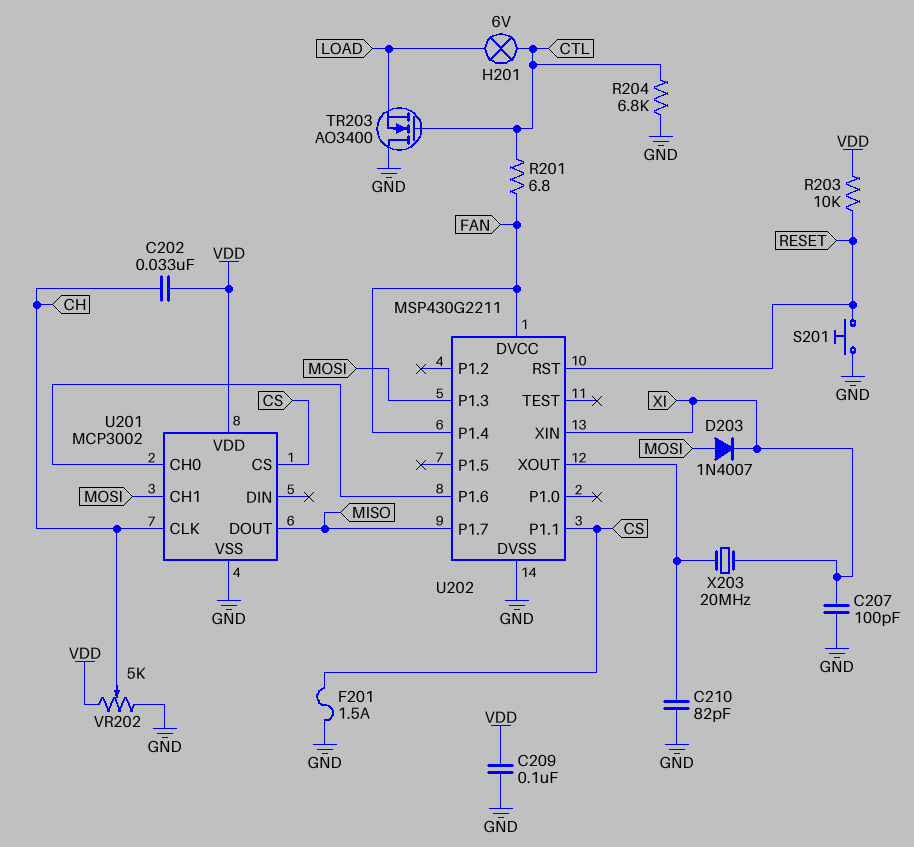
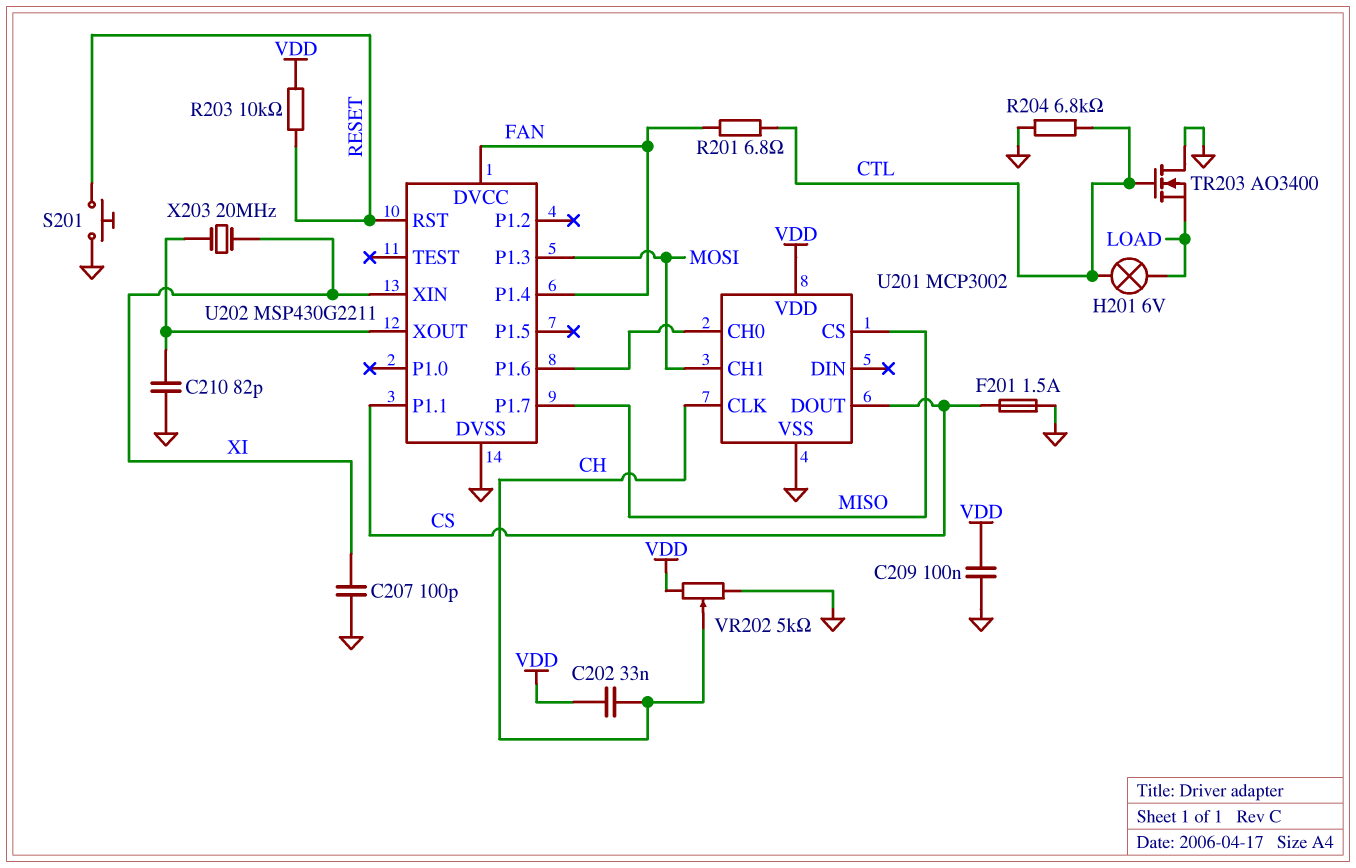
D203: diode 1N4007 (A MOSI, K XI) -> none
U201 pin CS: CS -> MISO
U201 pin DOUT: MISO -> CS

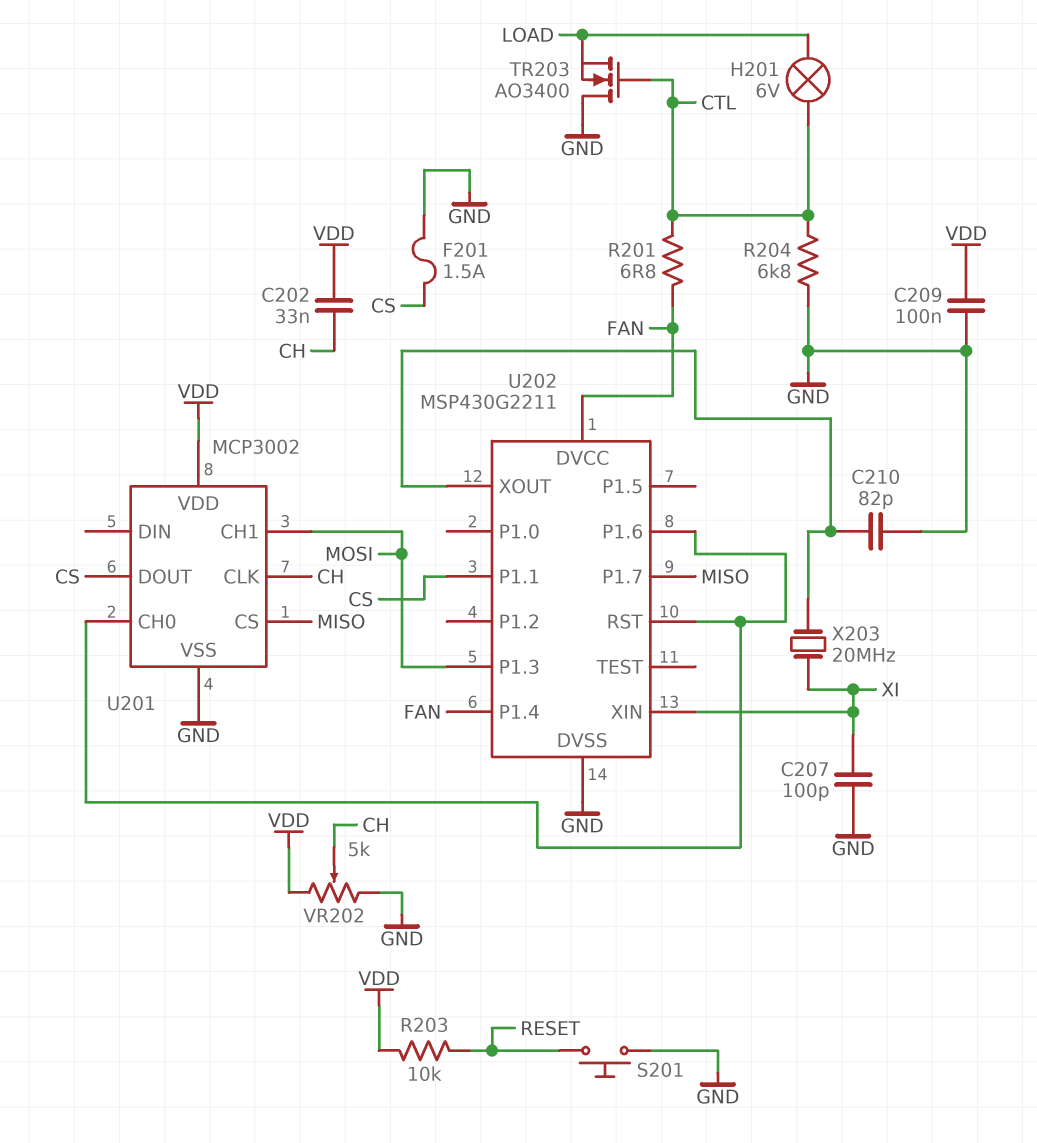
U202 pin RST: RESET -> U201/CH0

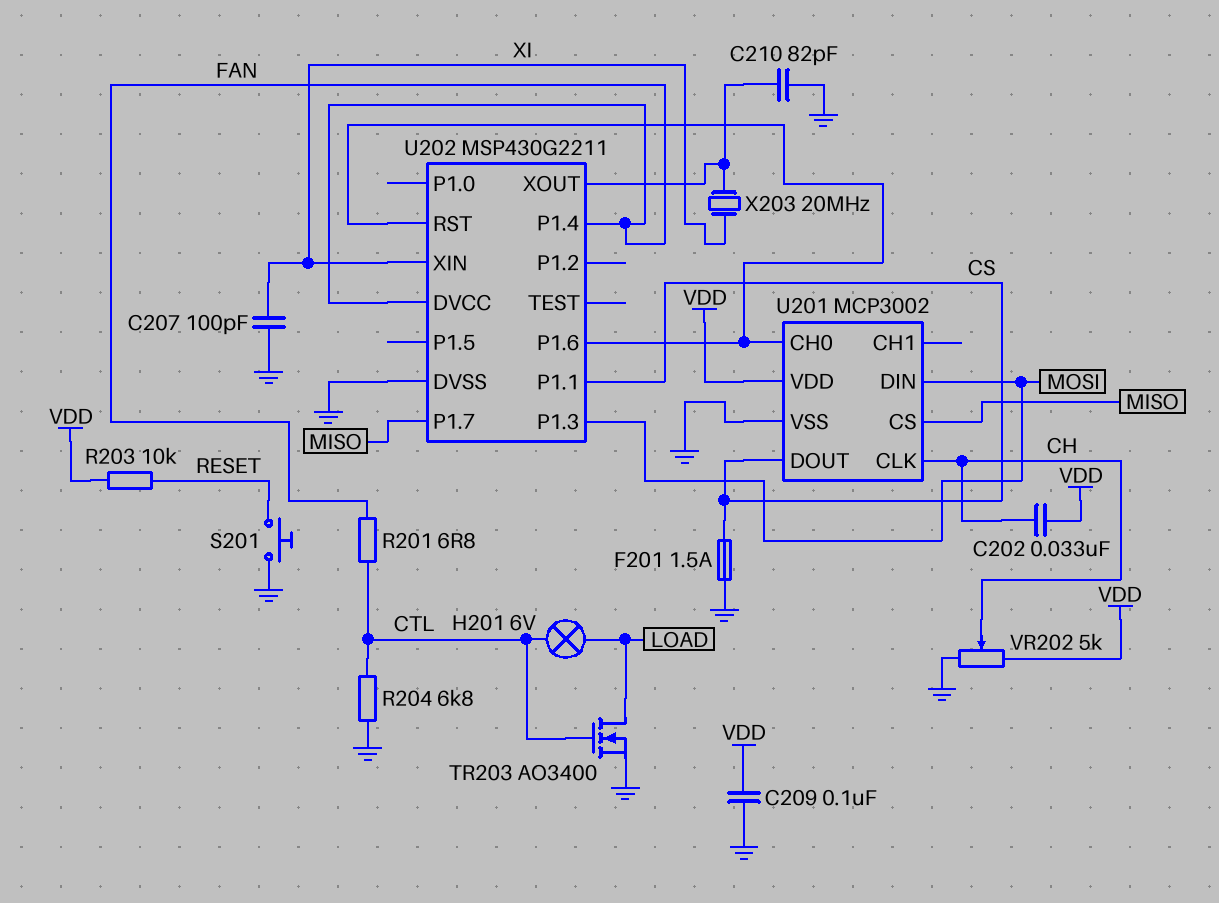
TR203: NMOS AO3400 (G CTL, D GND, S LOAD) -> NMOS AO3400 (G CTL, D LOAD, S GND)
U201 pin CH1: MOSI -> none
U201 pin DIN: none -> MOSI

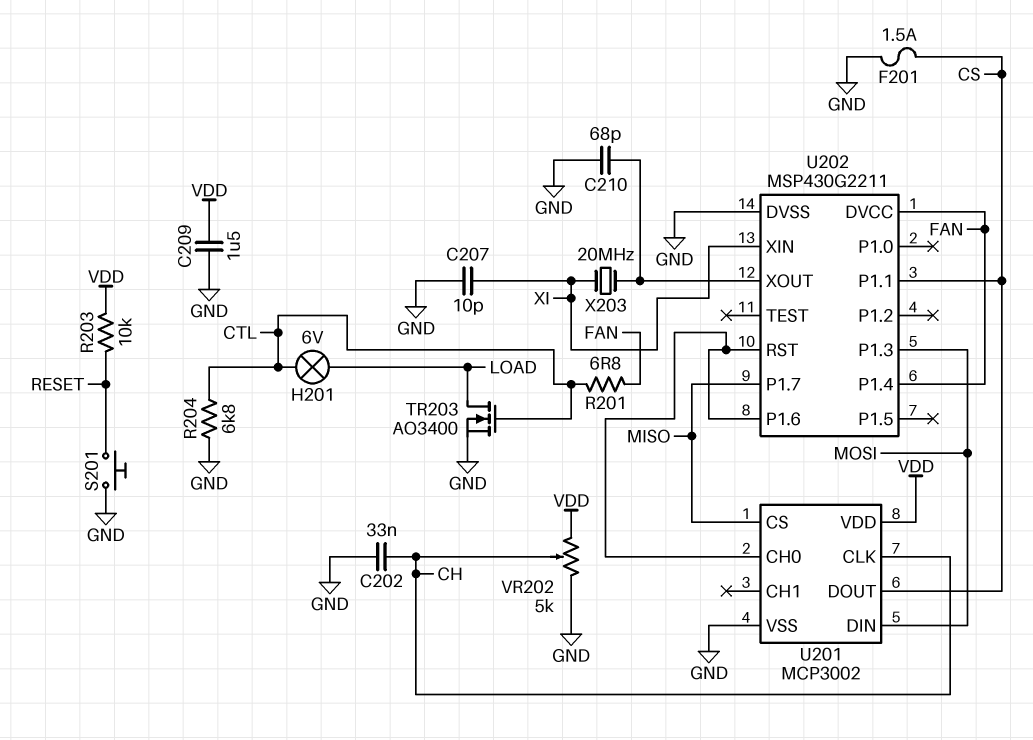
C202: 33nF (CH, VDD) -> 33nF (CH, GND)
C207: 100pF (GND, XI) -> 10pF (GND, XI)
C209: 100nF (GND, VDD) -> 1.5uF (GND, VDD)
C210: 82pF (GND, U202/XOUT) -> 68pF (GND, U202/XOUT)

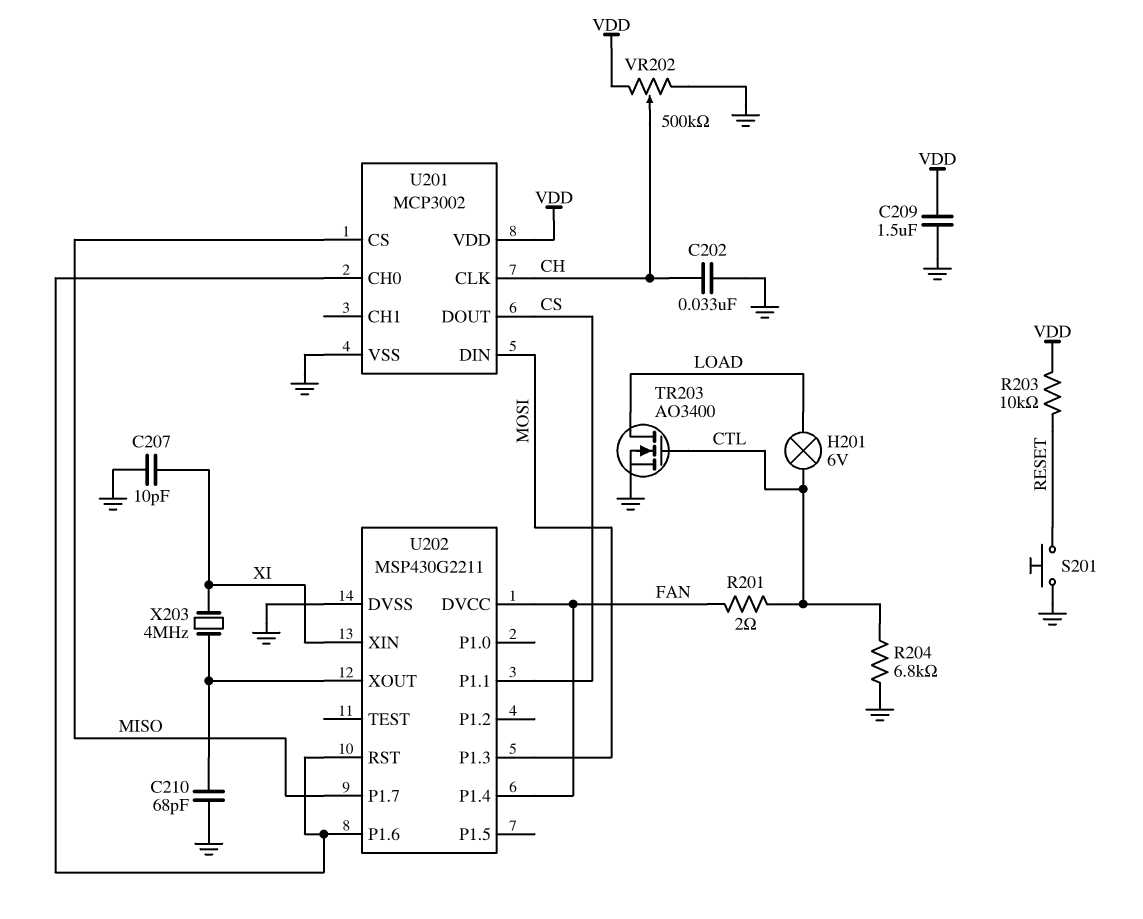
F201: 1.5A (CS, GND) -> none
R201: 6.8 (CTL, FAN) -> 2 (CTL, FAN)
VR202: 5k (GND, VDD, wiper CH) -> 500k (GND, VDD, wiper CH)
X203: 20MHz (U202/XOUT, XI) -> 4MHz (U202/XOUT, XI)

